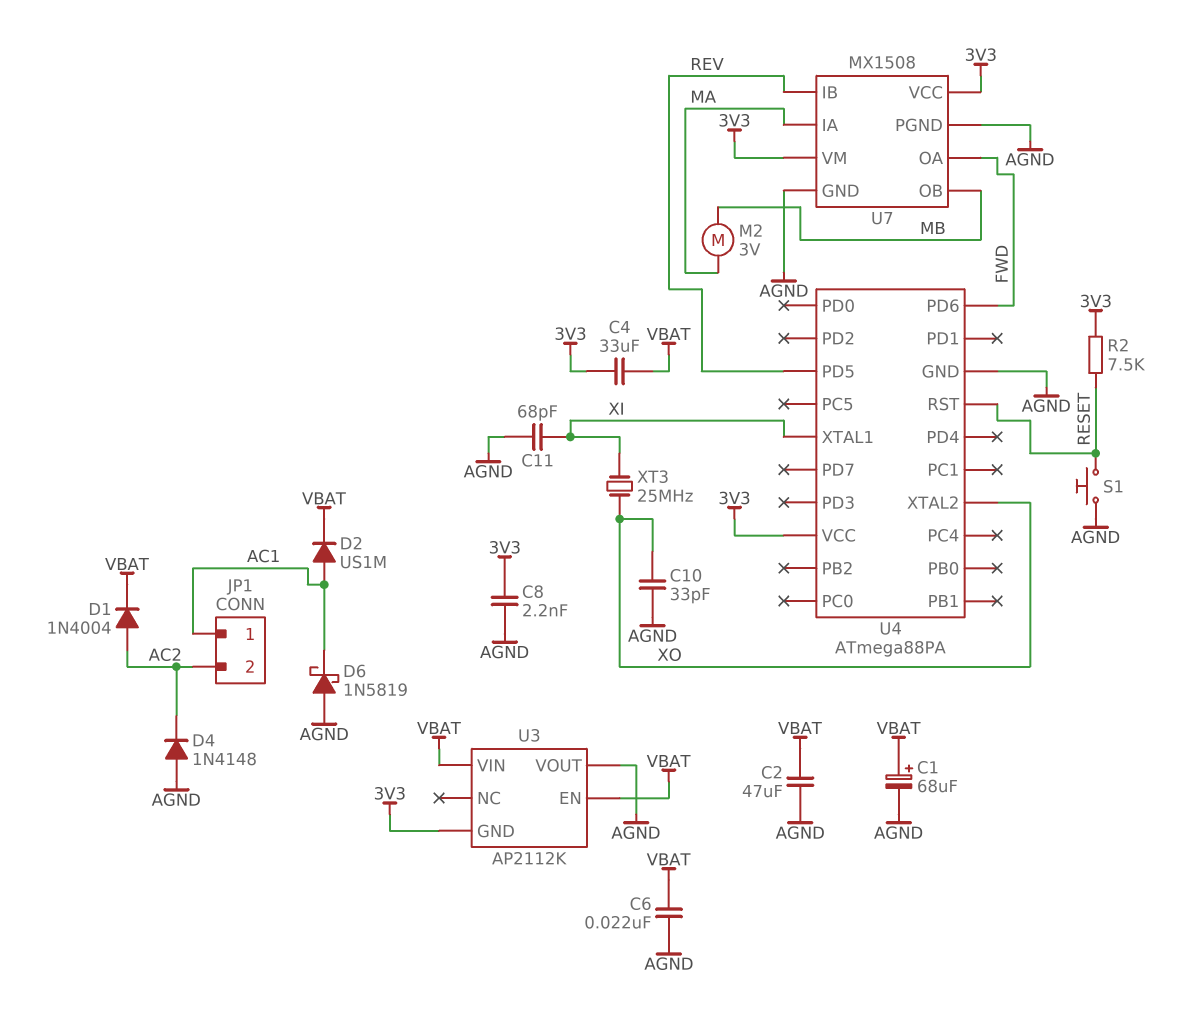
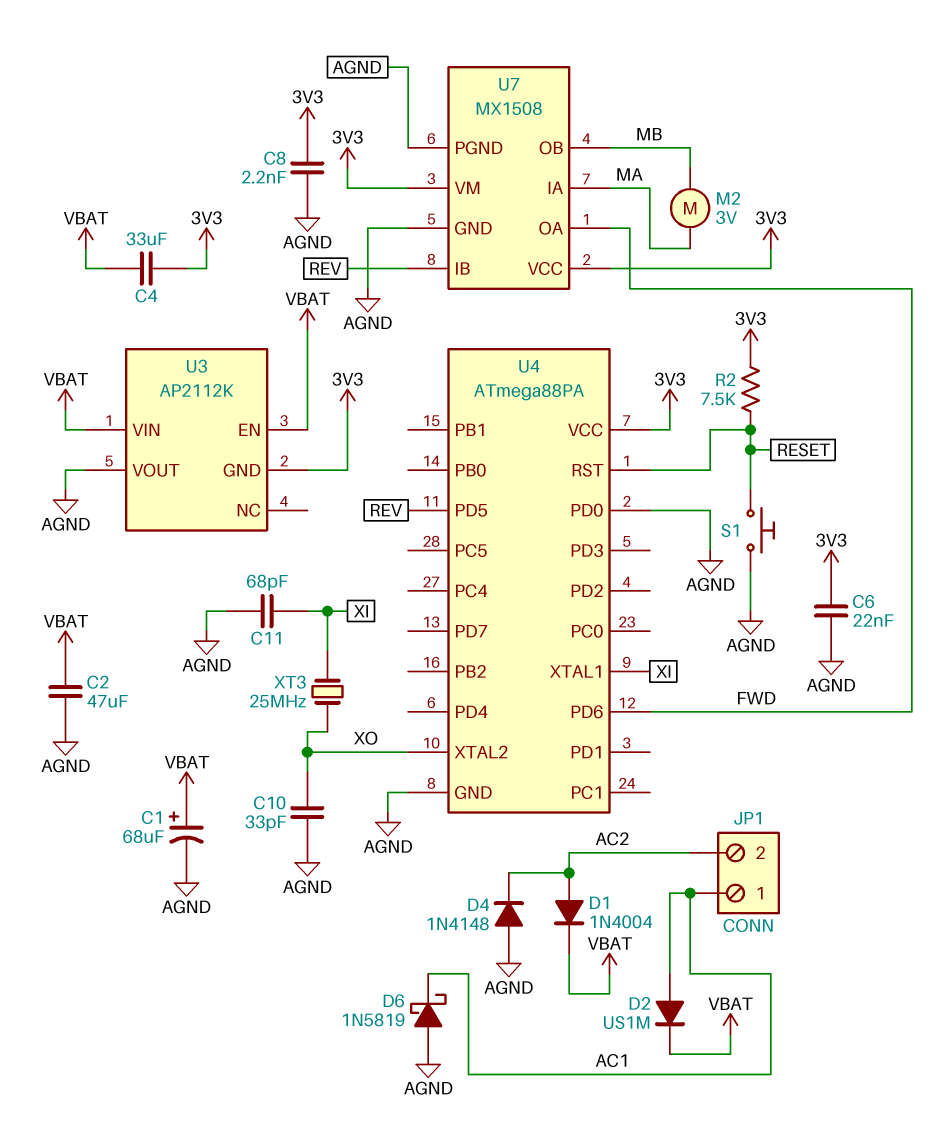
C6: 22nF (AGND, VBAT) -> 22nF (3V3, AGND)
U4 pin PD0: none -> AGND

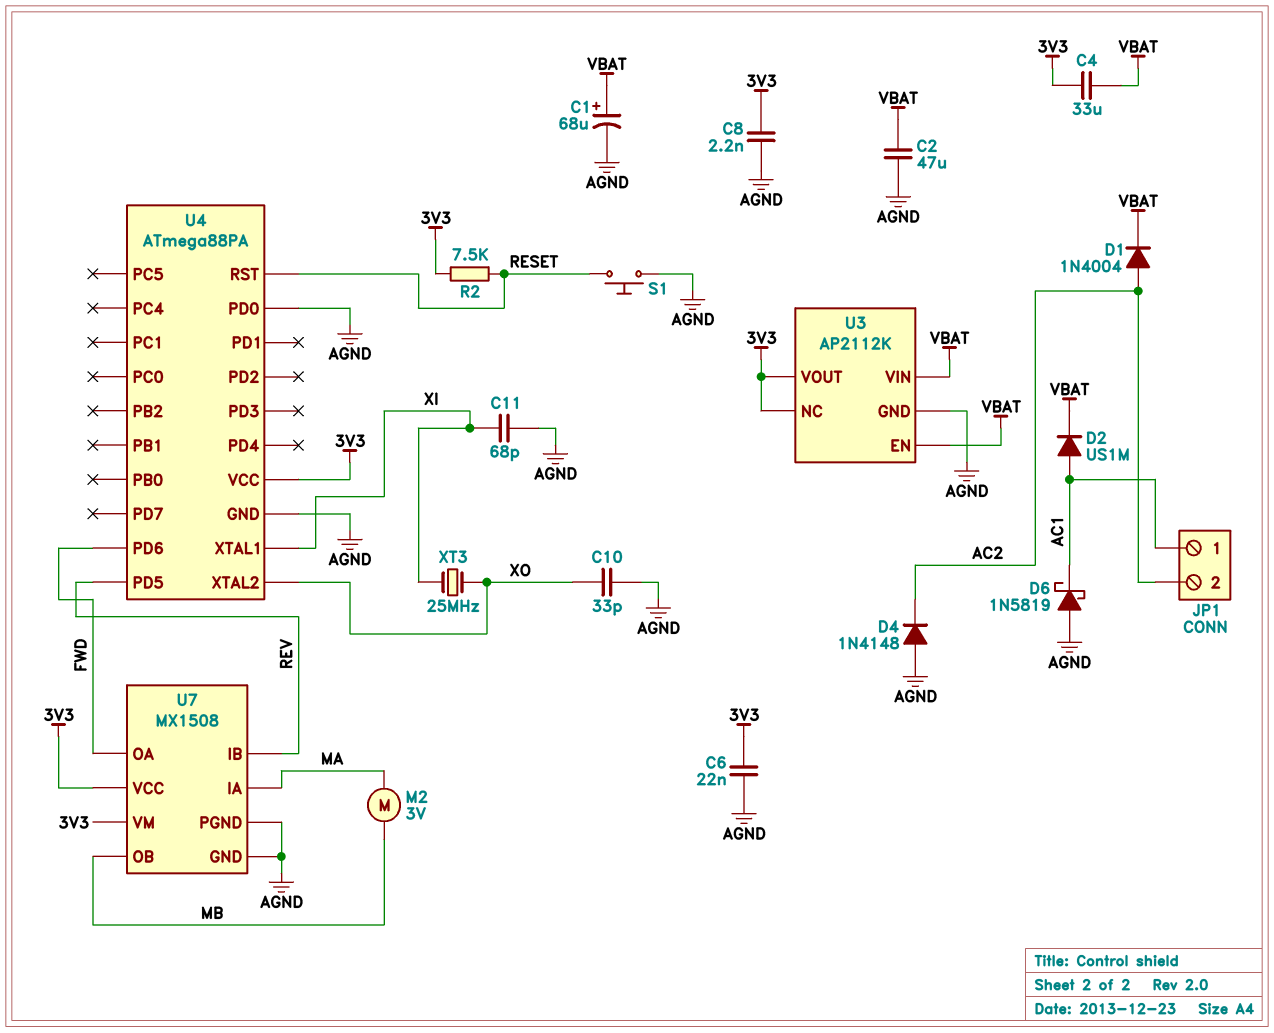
U3 pin GND: 3V3 -> AGND
U3 pin NC: none -> 3V3
U3 pin VOUT: AGND -> 3V3

